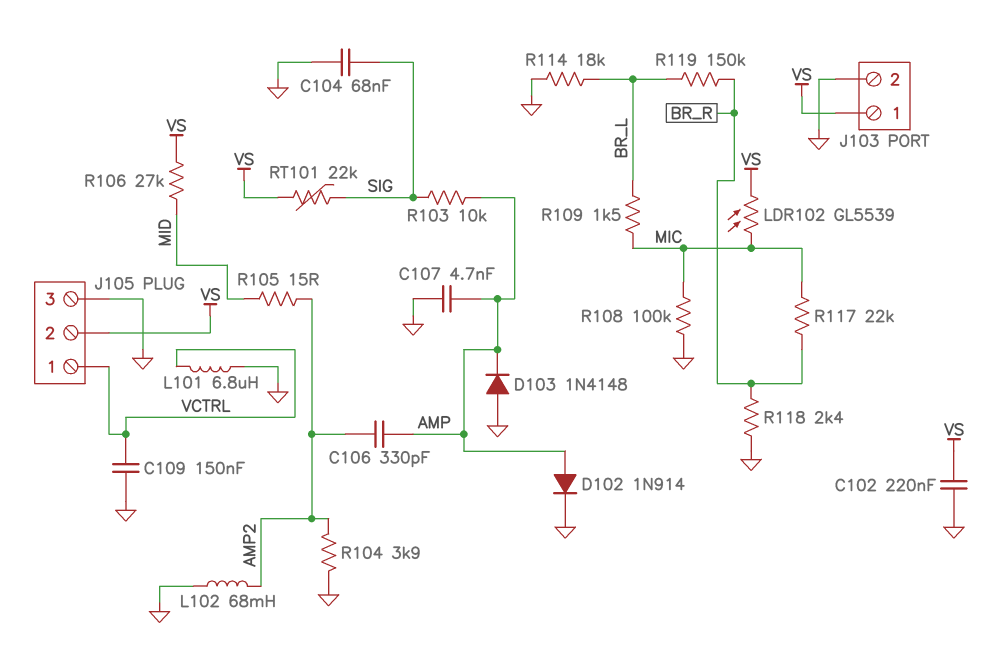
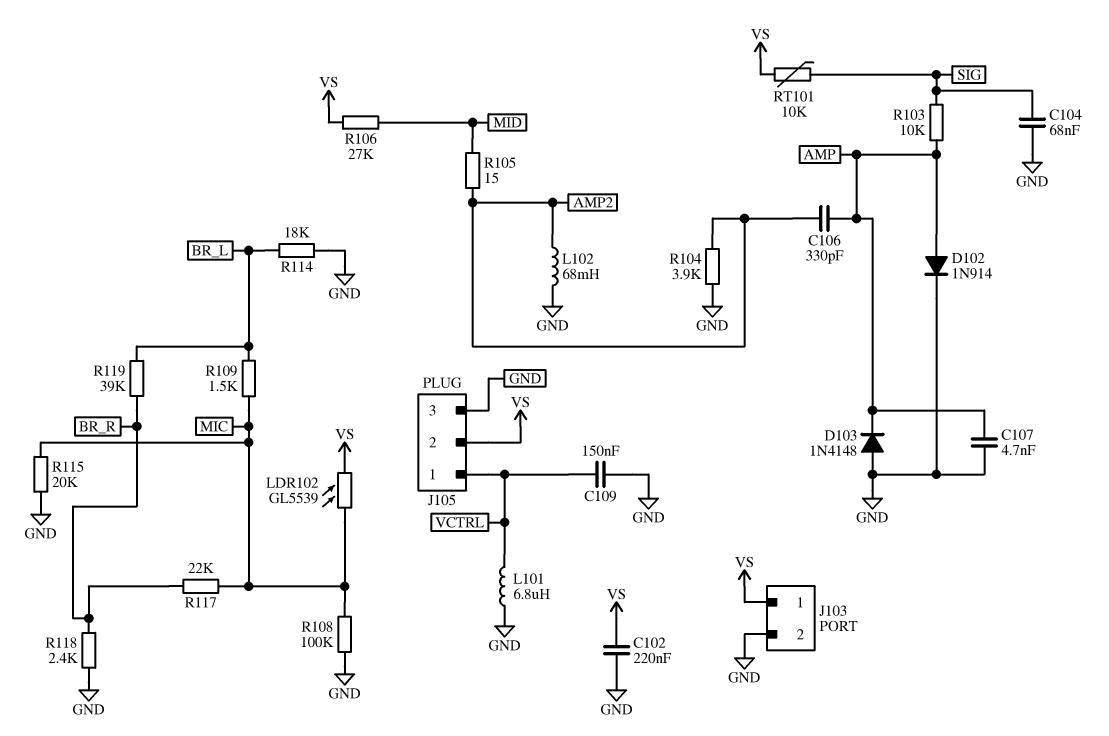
R115: none -> 20k (GND, MIC)
R119: 150k (BR_L, BR_R) -> 39k (BR_L, BR_R)
RT101: 22k (SIG, VS) -> 10k (SIG, VS)

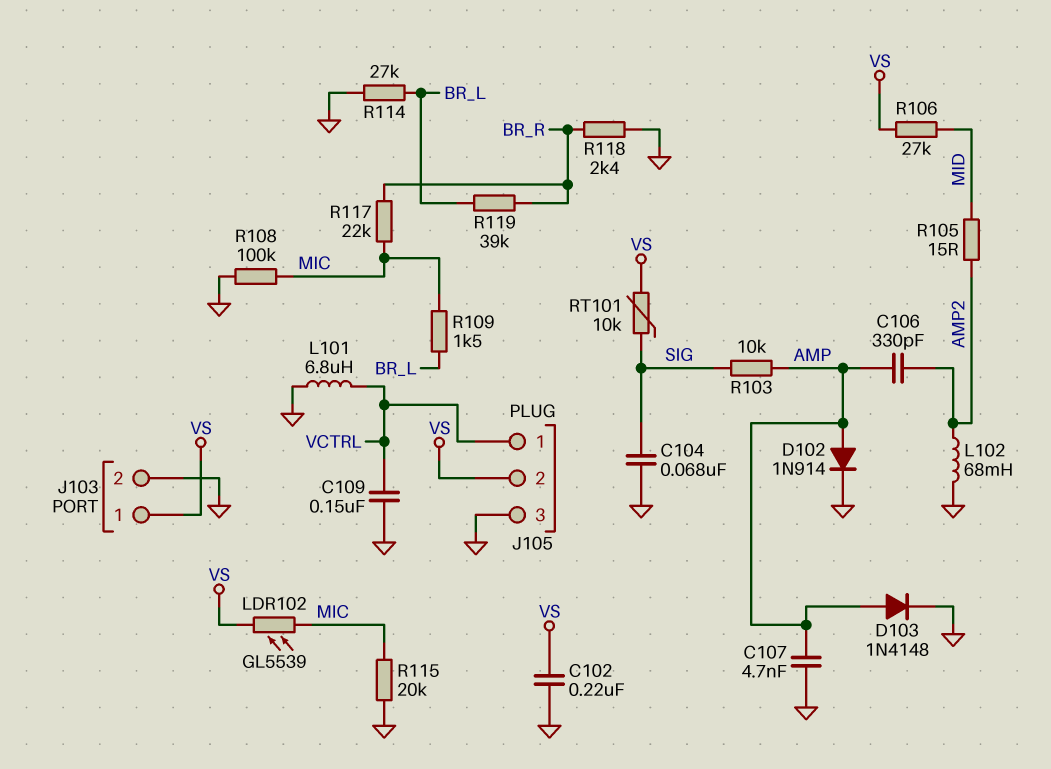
D103: diode 1N4148 (A GND, K AMP) -> diode 1N4148 (A AMP, K GND)
R104: 3.9k (AMP2, GND) -> none
R114: 18k (BR_L, GND) -> 27k (BR_L, GND)

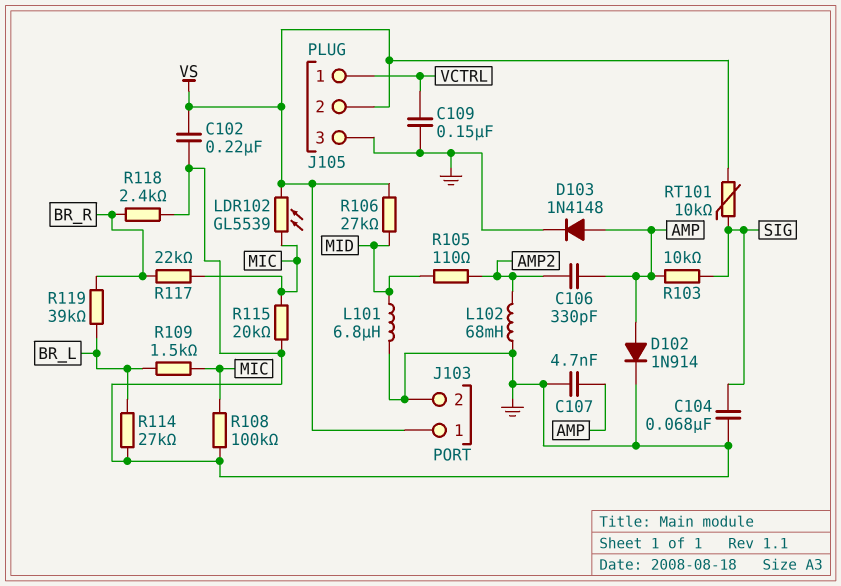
L101: 6.8uH (GND, VCTRL) -> 6.8uH (GND, MID)
R105: 15 (AMP2, MID) -> 110 (AMP2, MID)

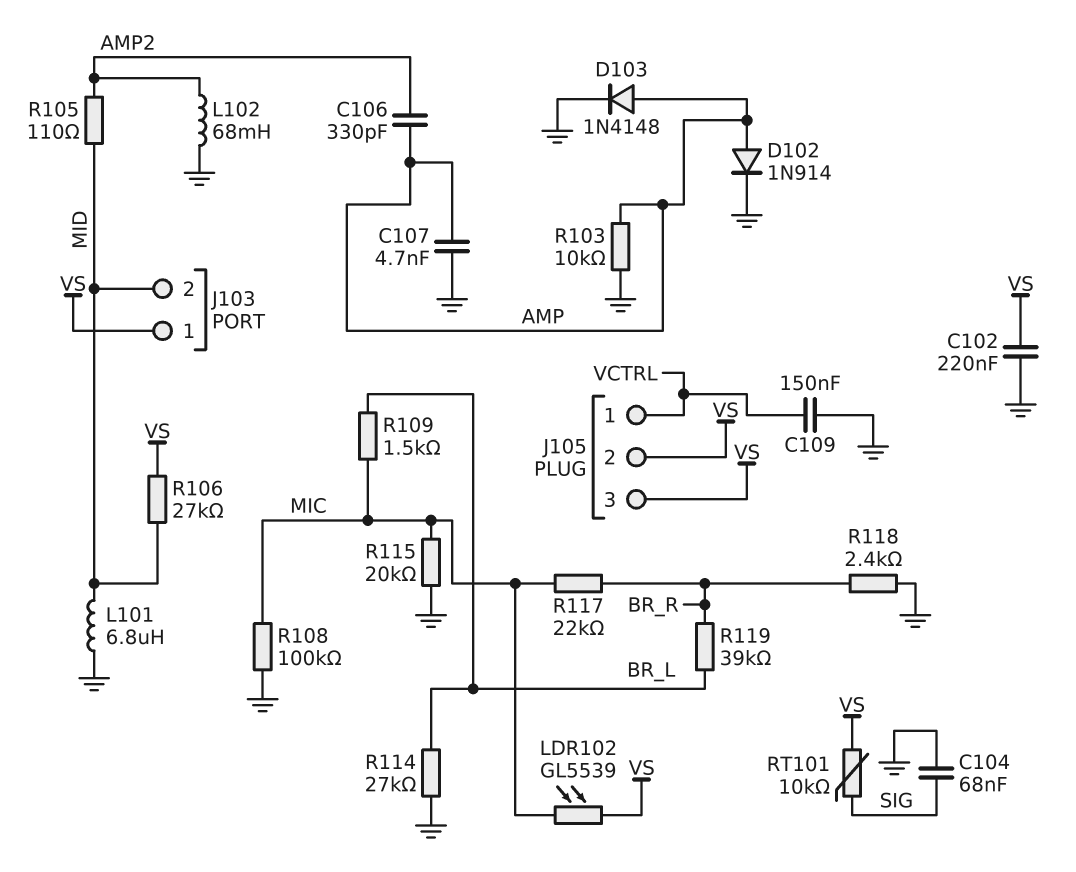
J103 pin 2: GND -> MID
J105 pin 3: GND -> VS
R103: 10k (AMP, SIG) -> 10k (AMP, GND)

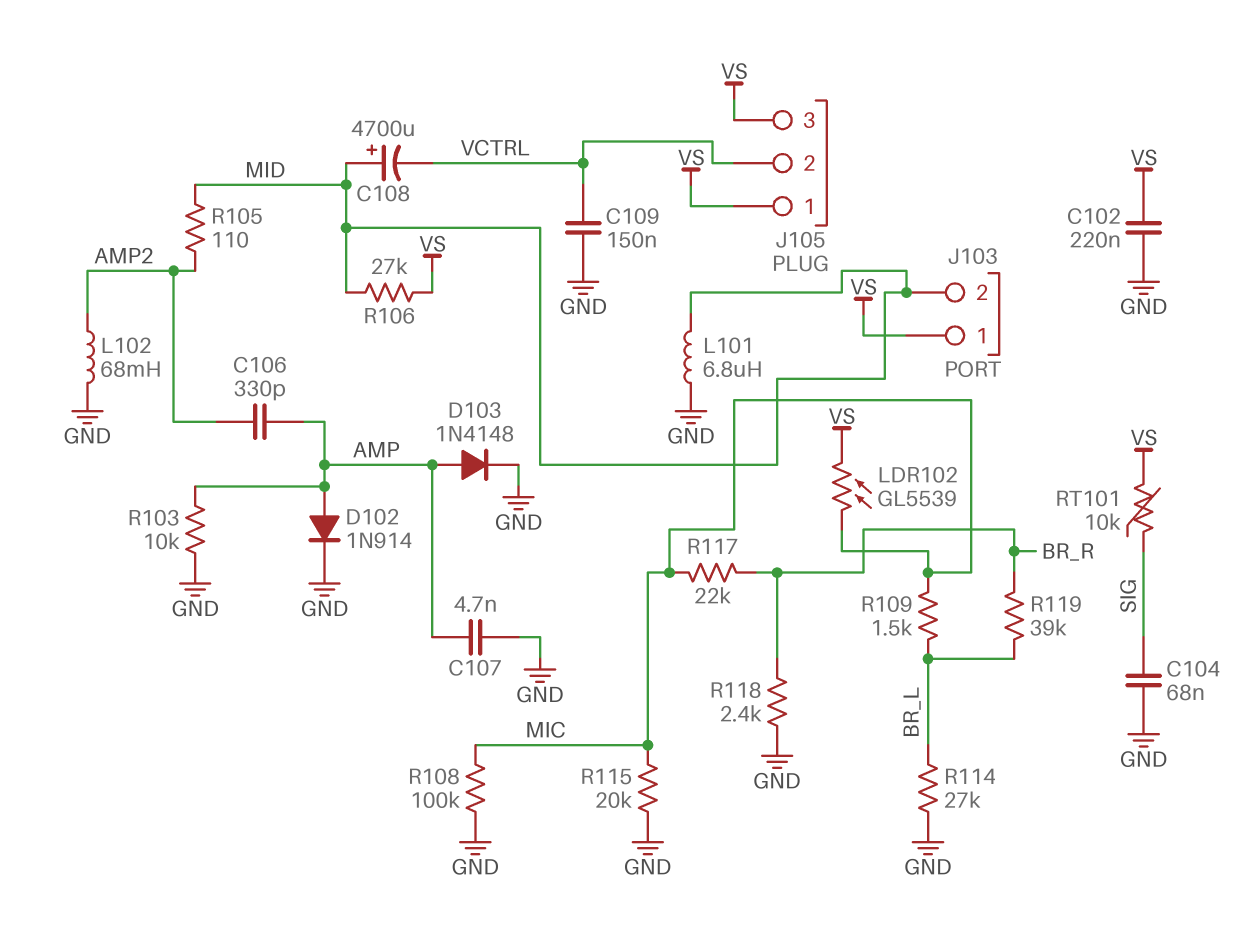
C108: none -> 4700uF (plus MID, minus VCTRL)
J105 pin 1: VCTRL -> VS
J105 pin 2: VS -> VCTRL

